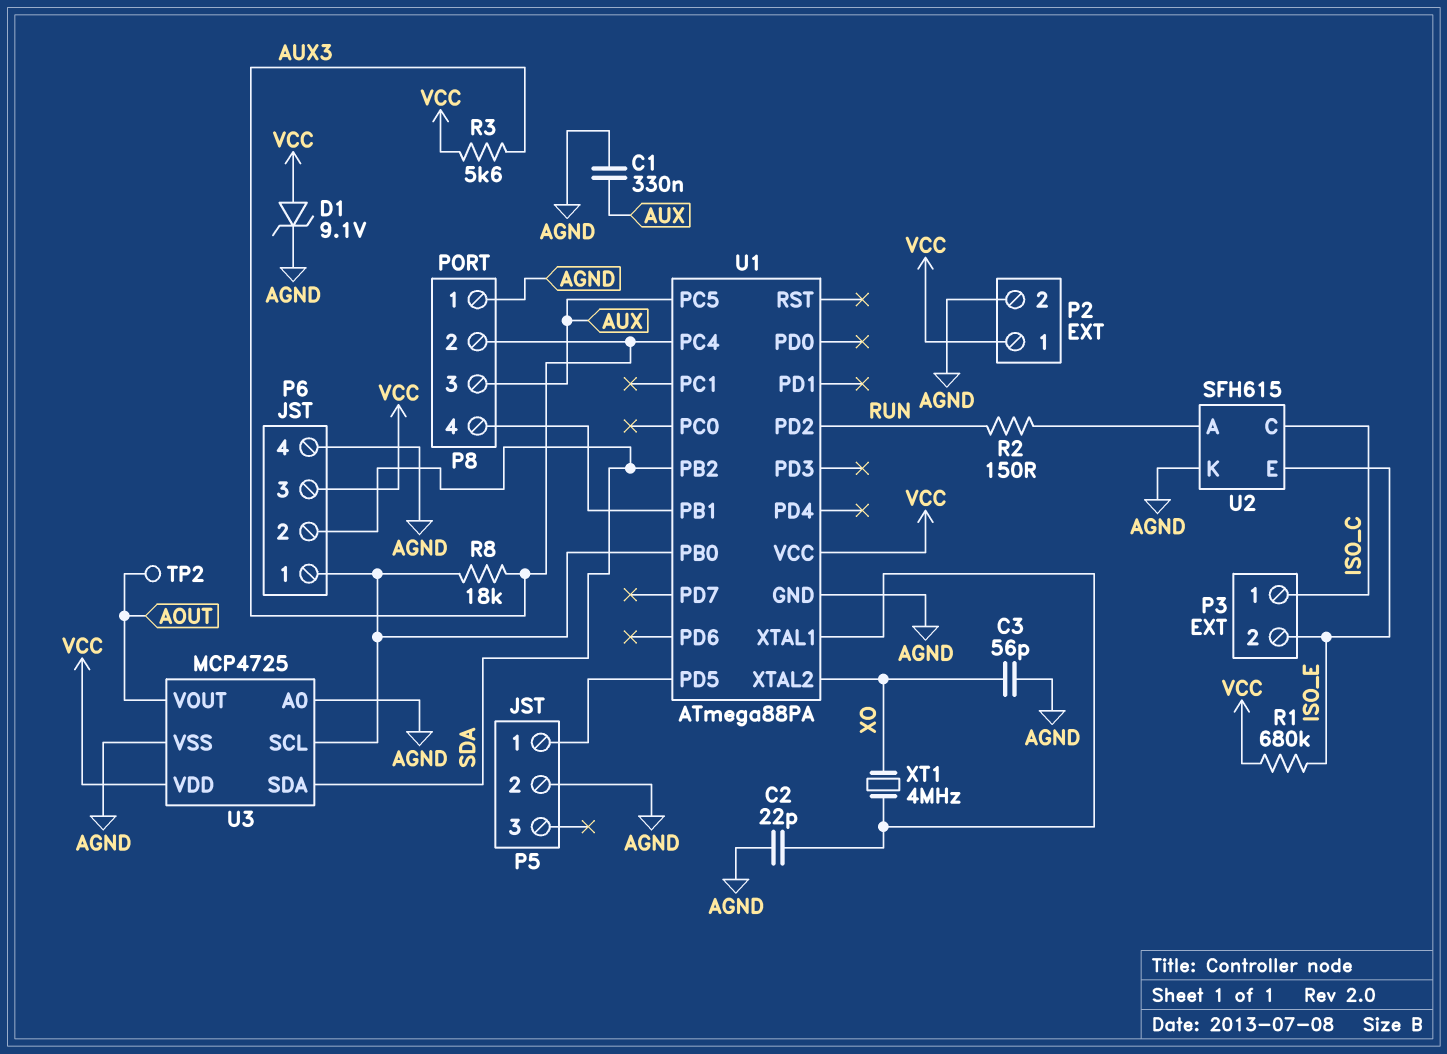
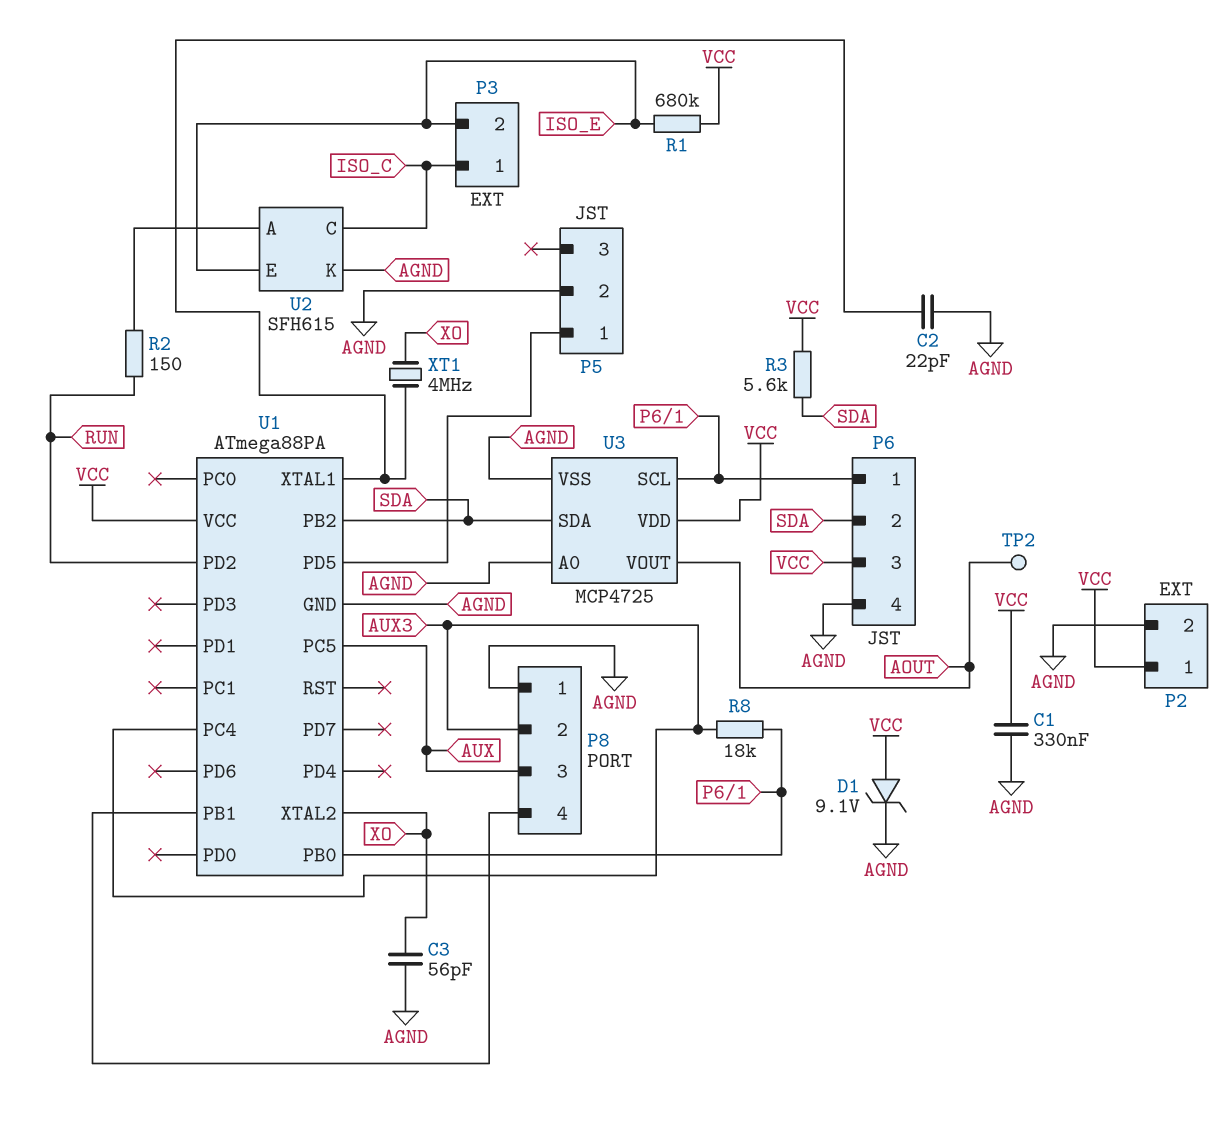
C1: 330nF (AGND, AUX) -> 330nF (AGND, VCC)
R3: 5.6k (AUX3, VCC) -> 5.6k (SDA, VCC)

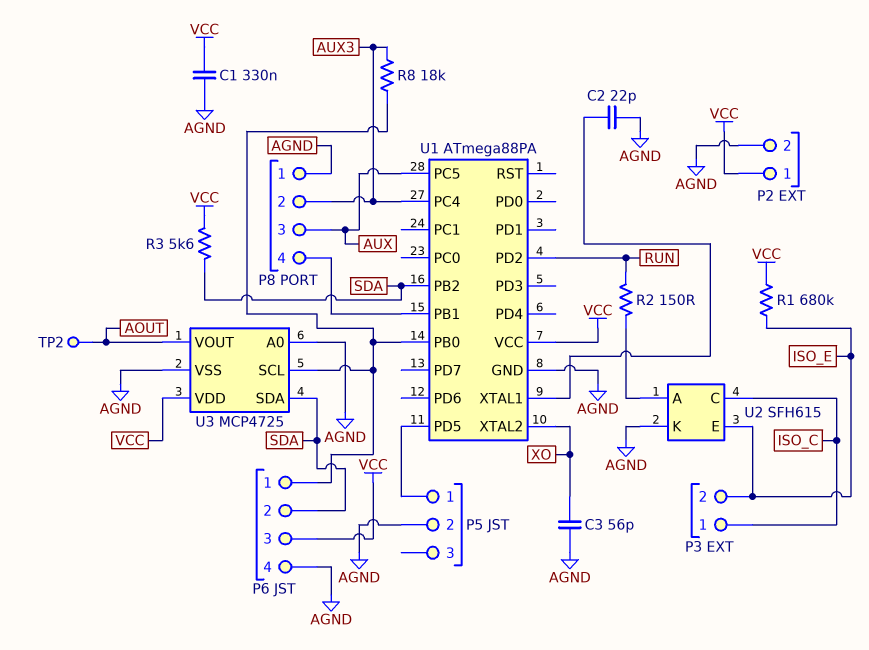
D1: zener 9.1V (A VCC, K AGND) -> none
XT1: 4MHz (U1/XTAL1, XO) -> none

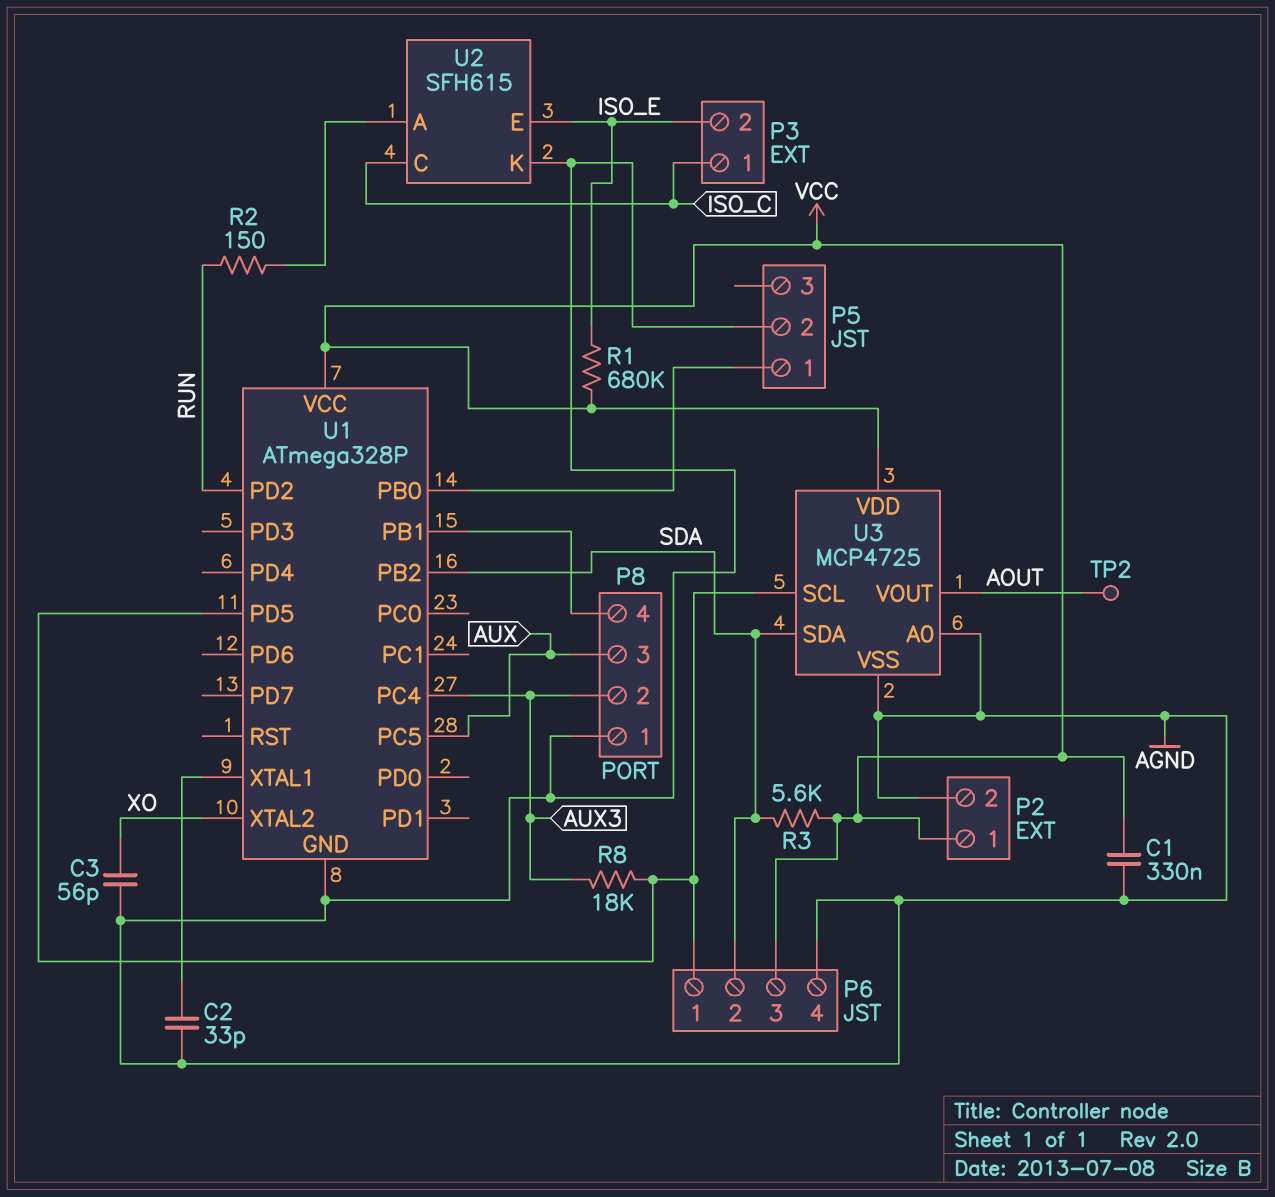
C2: 22pF (AGND, U1/XTAL1) -> 33pF (AGND, U1/XTAL1)
U1: ATmega88PA -> ATmega328P
U1 pin PB0: P6/1 -> P5/1
U1 pin PD5: P5/1 -> P6/1

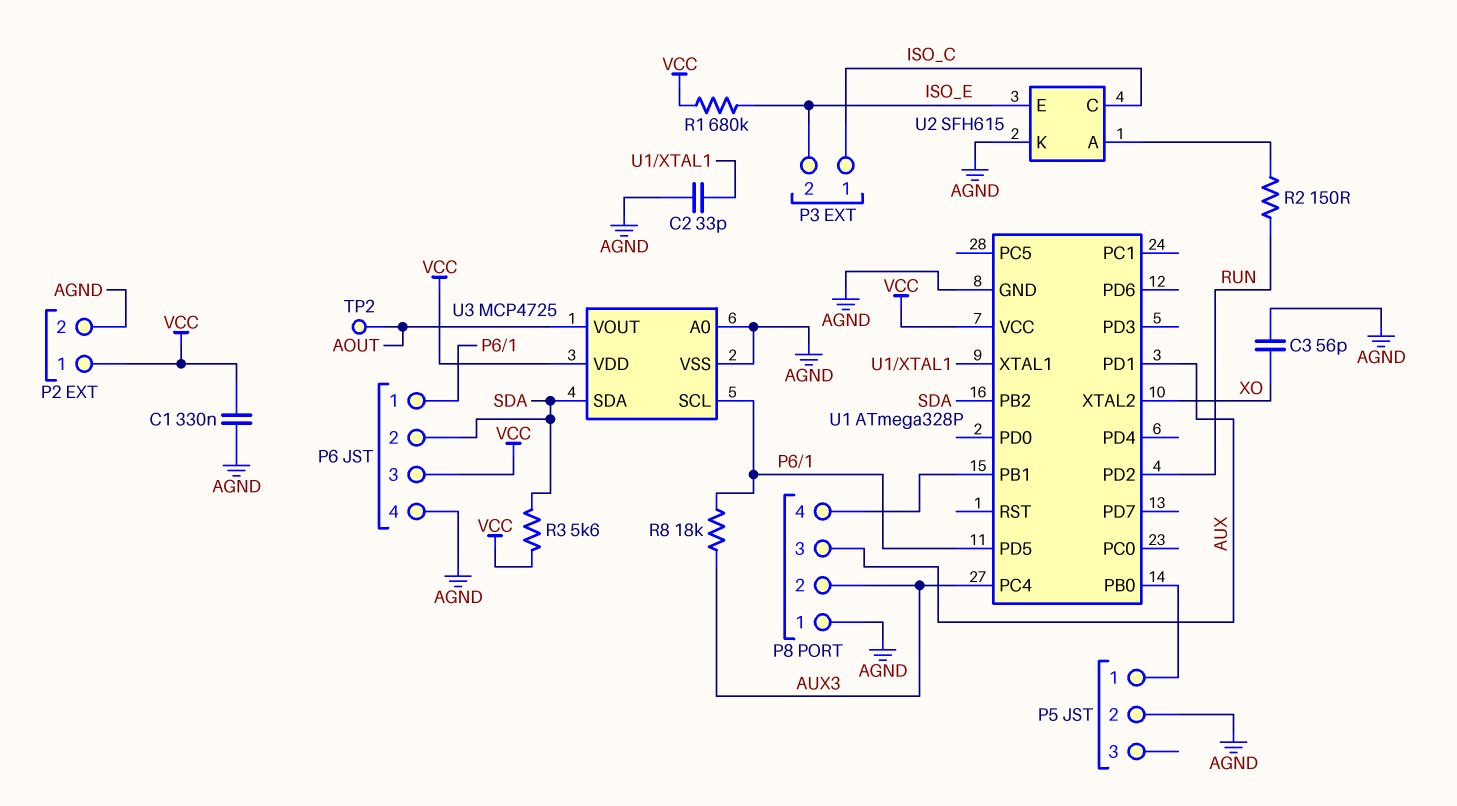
U1 pin PC5: AUX -> none
U1 pin PD1: none -> AUX

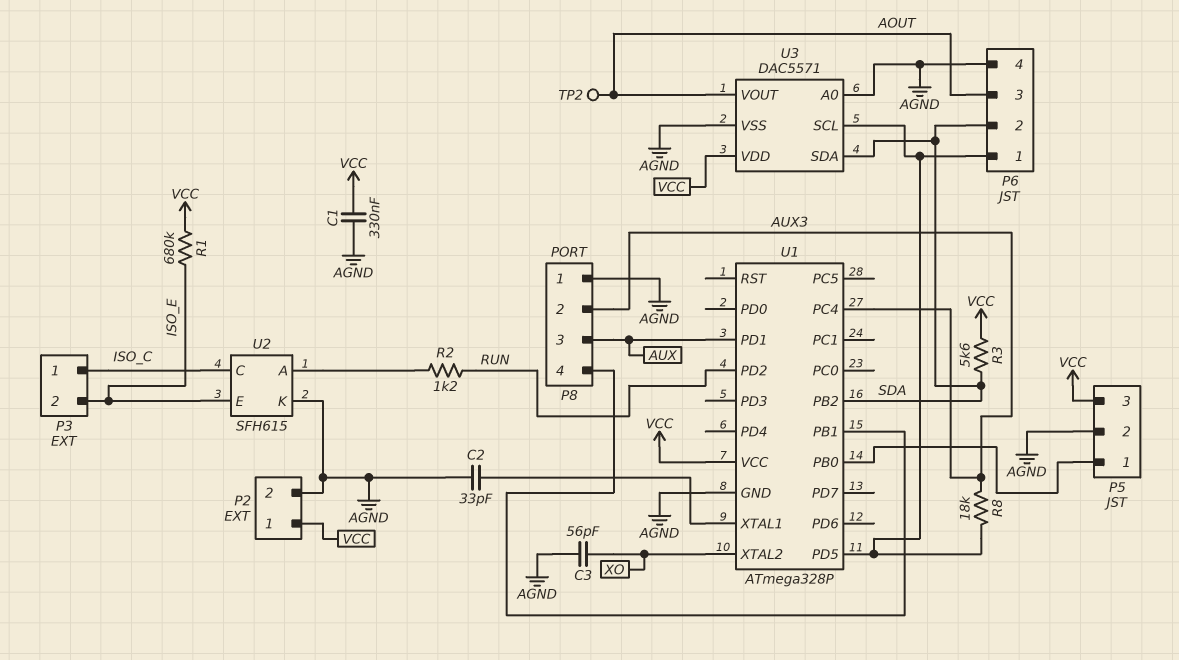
P5 pin 3: none -> VCC
P6 pin 3: VCC -> AOUT
R2: 150 (RUN, U2/A) -> 1.2k (RUN, U2/A)
U3: MCP4725 -> DAC5571

